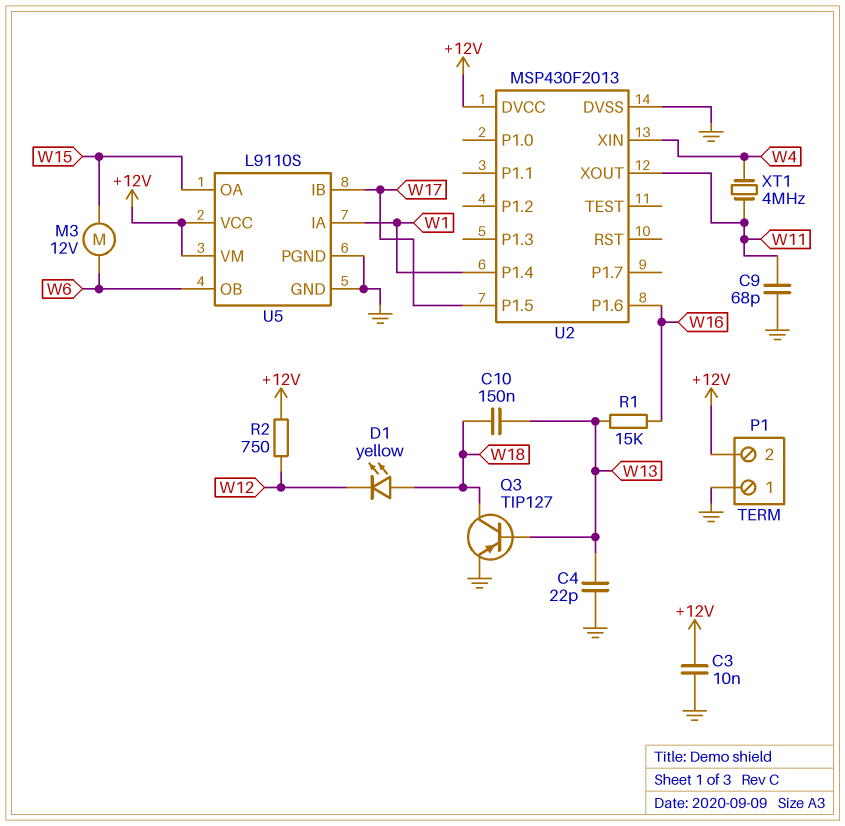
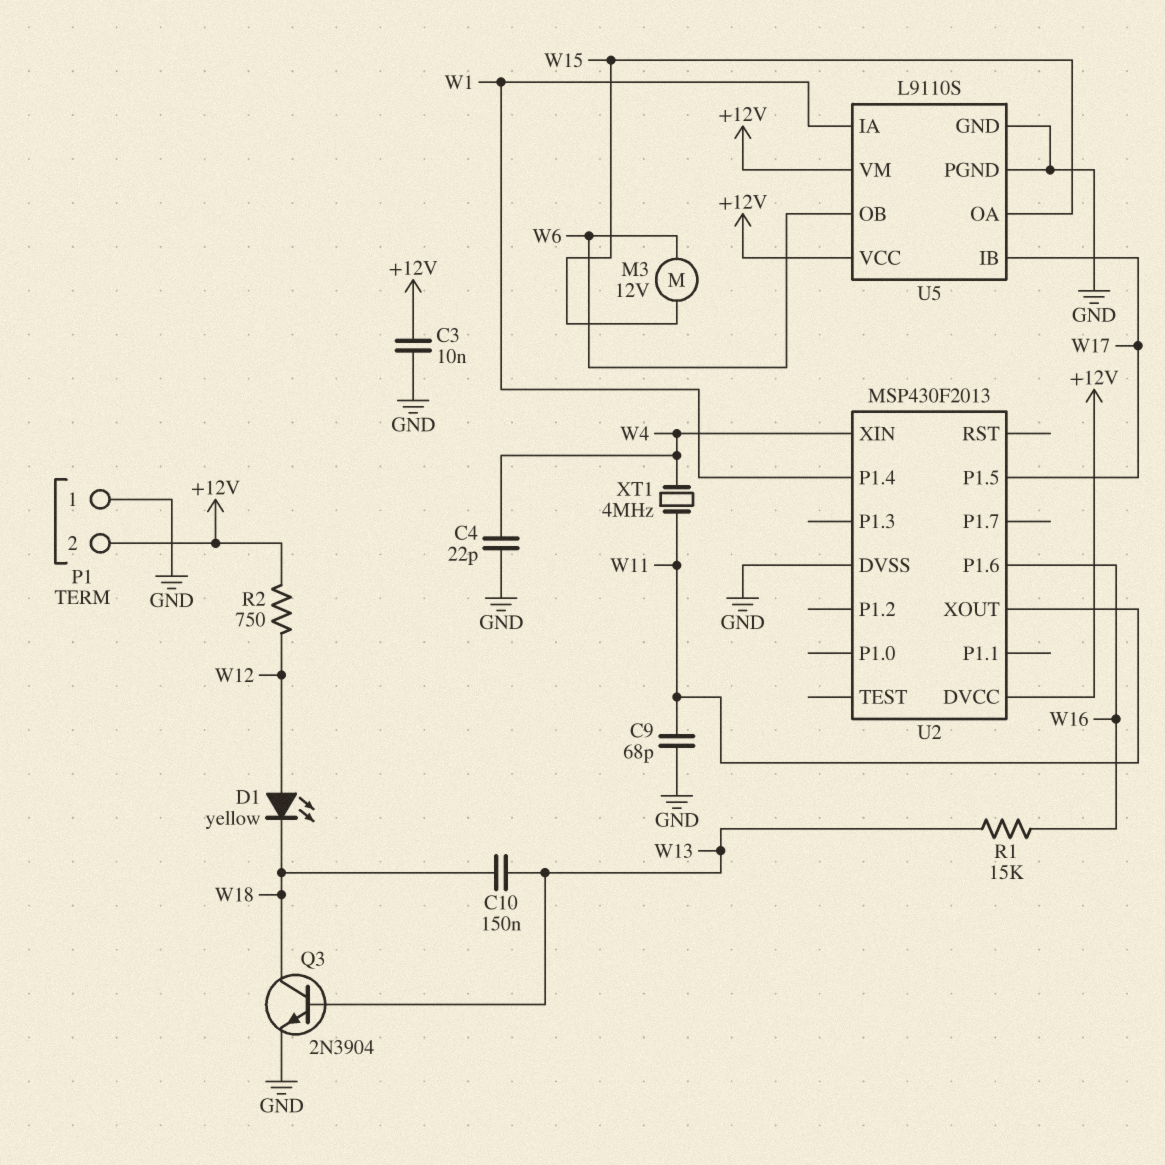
C4: 22pF (GND, W13) -> 22pF (GND, W4)
D1: LED yellow (A W18, K W12) -> LED yellow (A W12, K W18)
Q3: PNP TIP127 (B W13, C W18, E GND) -> NPN 2N3904 (B W13, C W18, E GND)

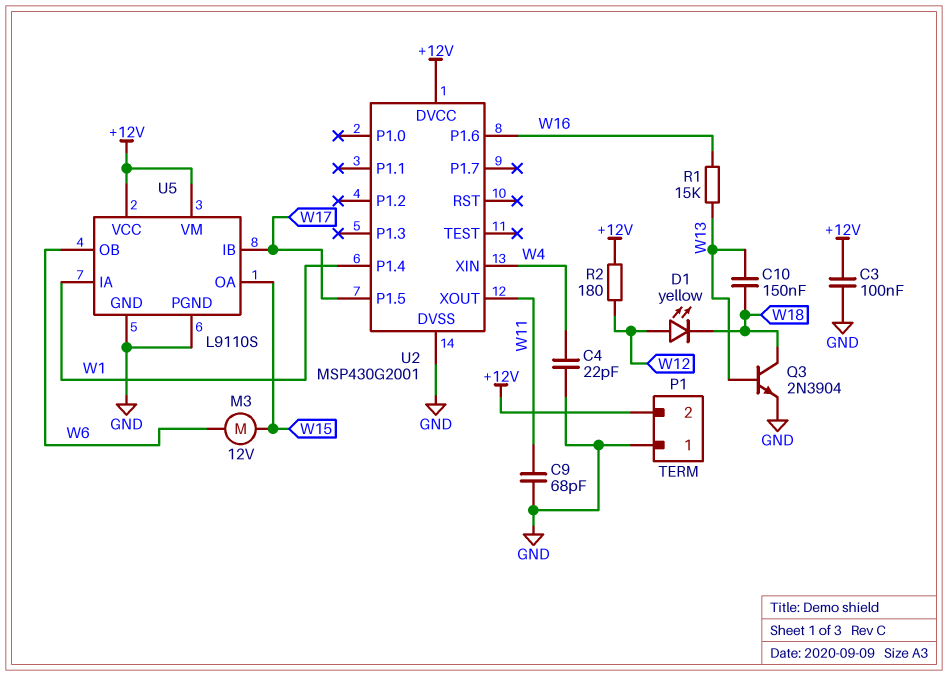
C3: 10nF (+12V, GND) -> 100nF (+12V, GND)
R2: 750 (+12V, W12) -> 180 (+12V, W12)
U2: MSP430F2013 -> MSP430G2001
XT1: 4MHz (W4, W11) -> none

